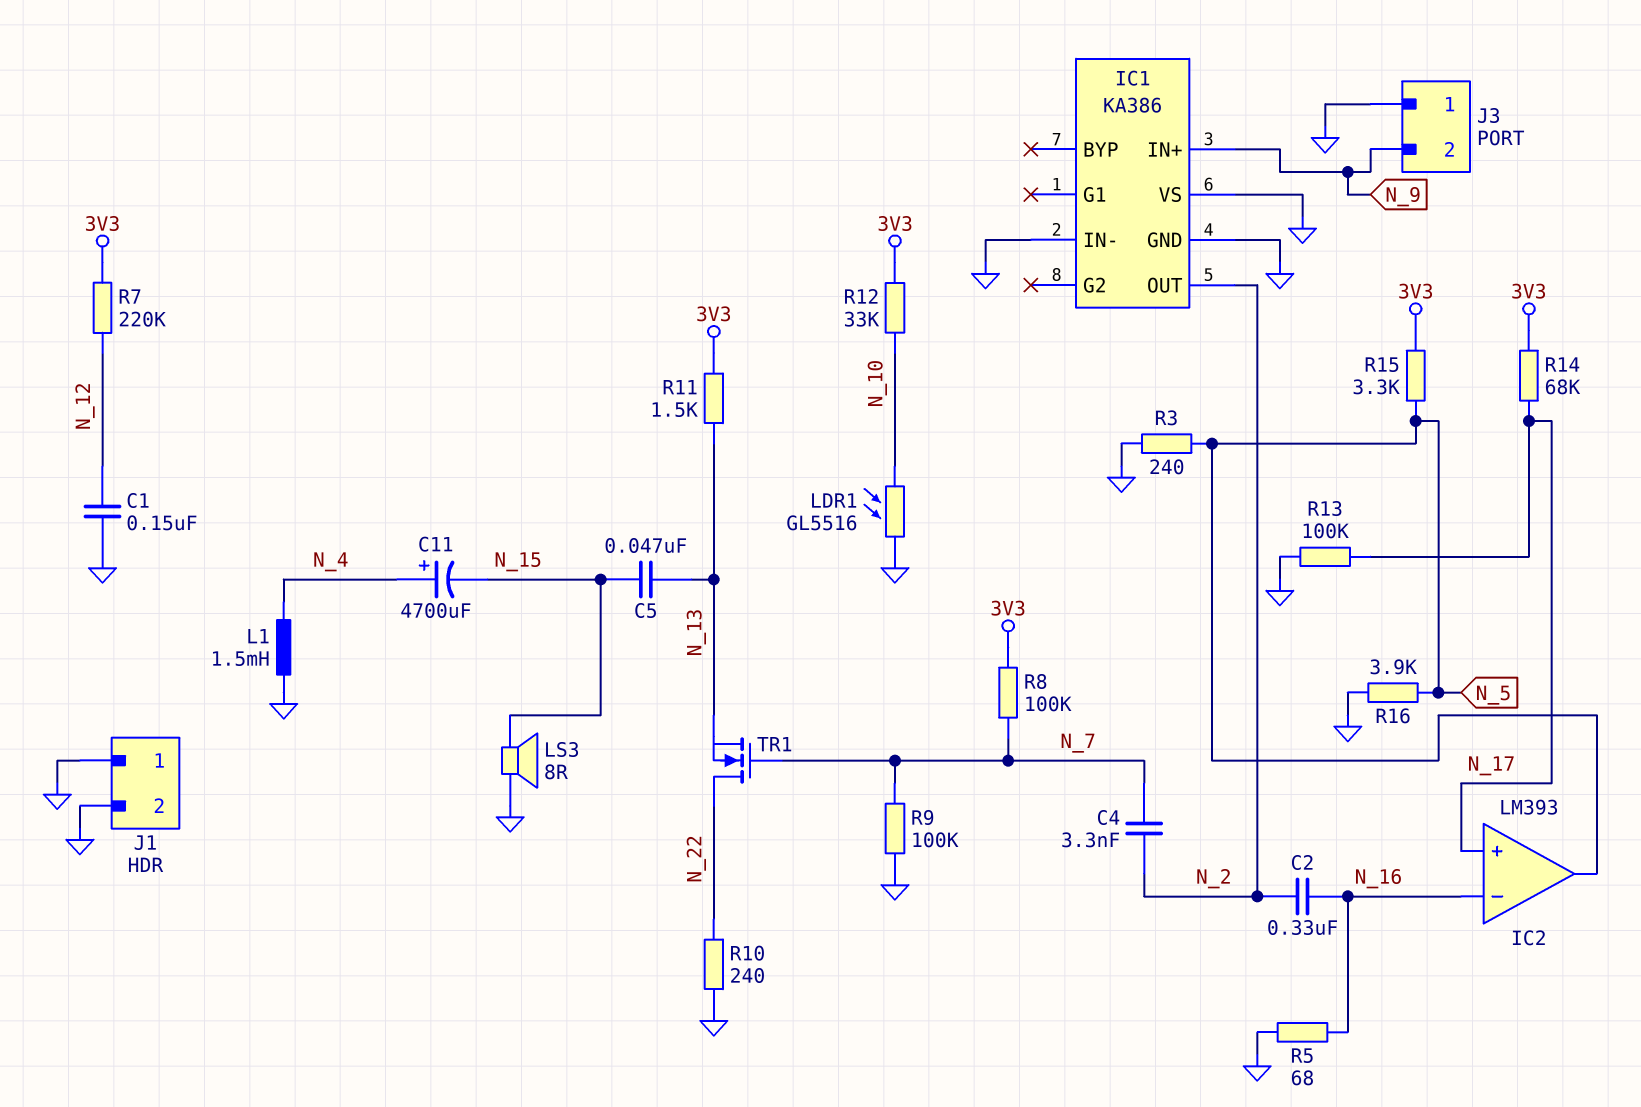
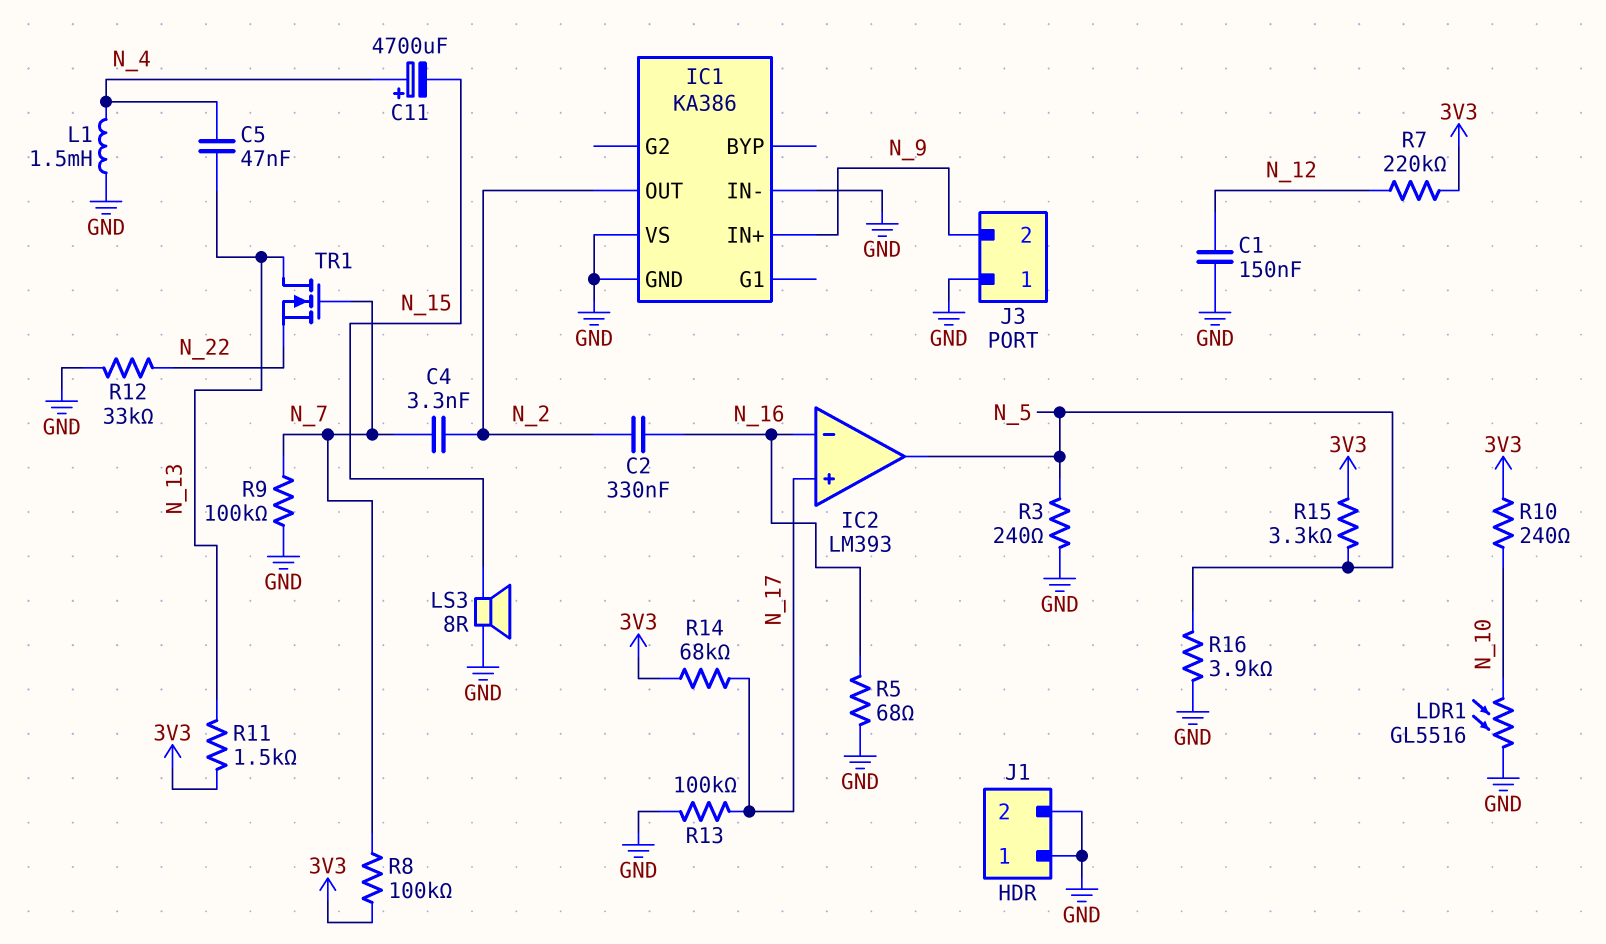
C5: 47nF (N_13, N_15) -> 47nF (N_4, N_13)
R10: 240 (GND, N_22) -> 240 (3V3, N_10)
R12: 33k (3V3, N_10) -> 33k (GND, N_22)
TR1: NMOS (G N_7, D N_22, S N_13) -> NMOS (G N_7, D N_13, S N_22)

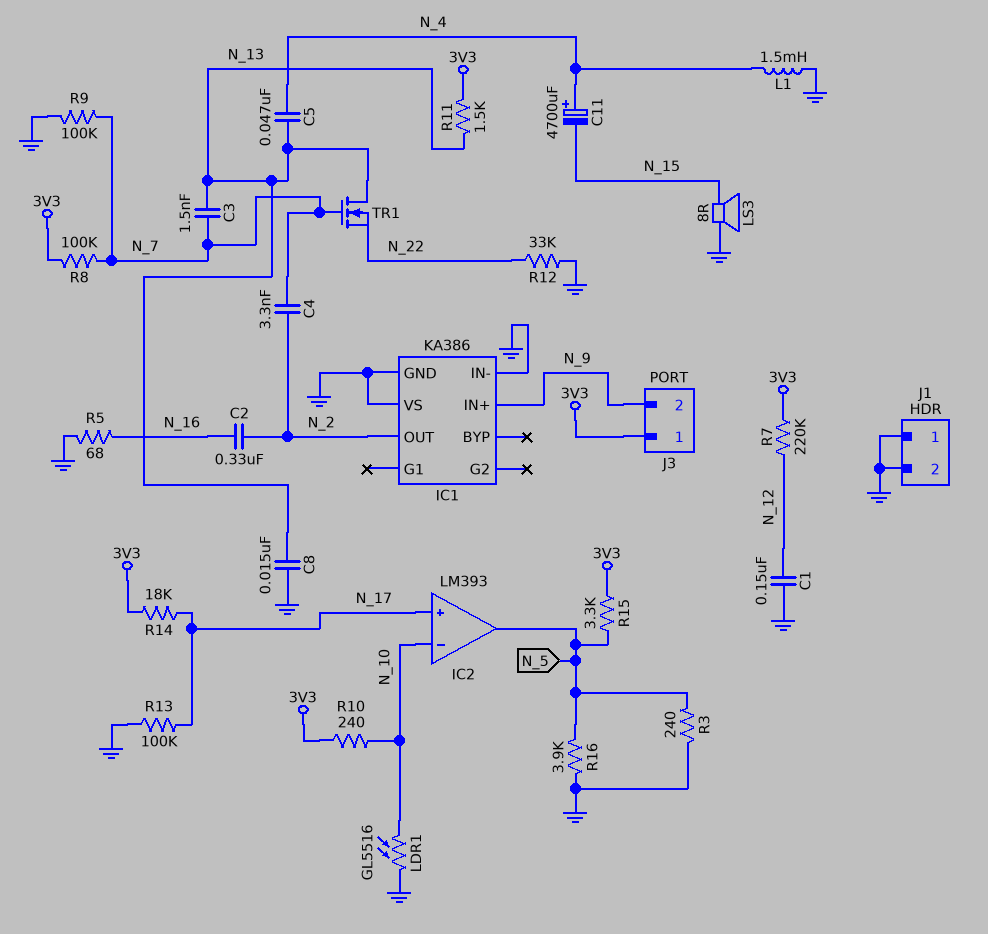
C3: none -> 1.5nF (N_7, N_13)
C8: none -> 15nF (GND, N_13)
IC2 pin in-: N_16 -> N_10
J3 pin 1: GND -> 3V3
R14: 68k (3V3, N_17) -> 18k (3V3, N_17)

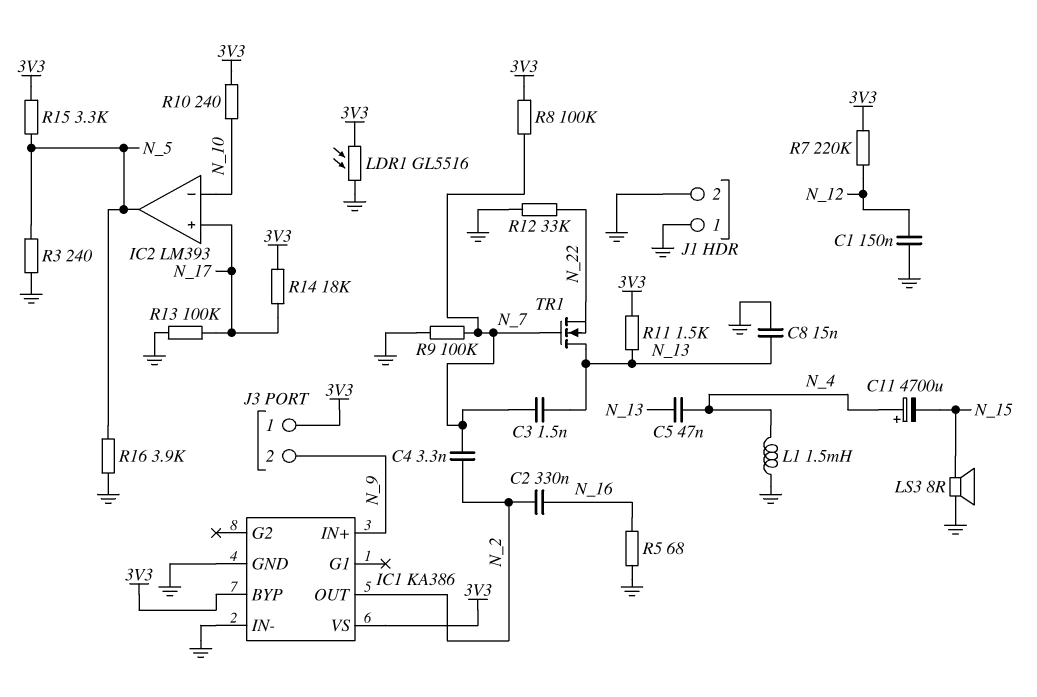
IC1 pin BYP: none -> 3V3
IC1 pin VS: GND -> 3V3
LDR1: GL5516 (GND, N_10) -> GL5516 (3V3, GND)

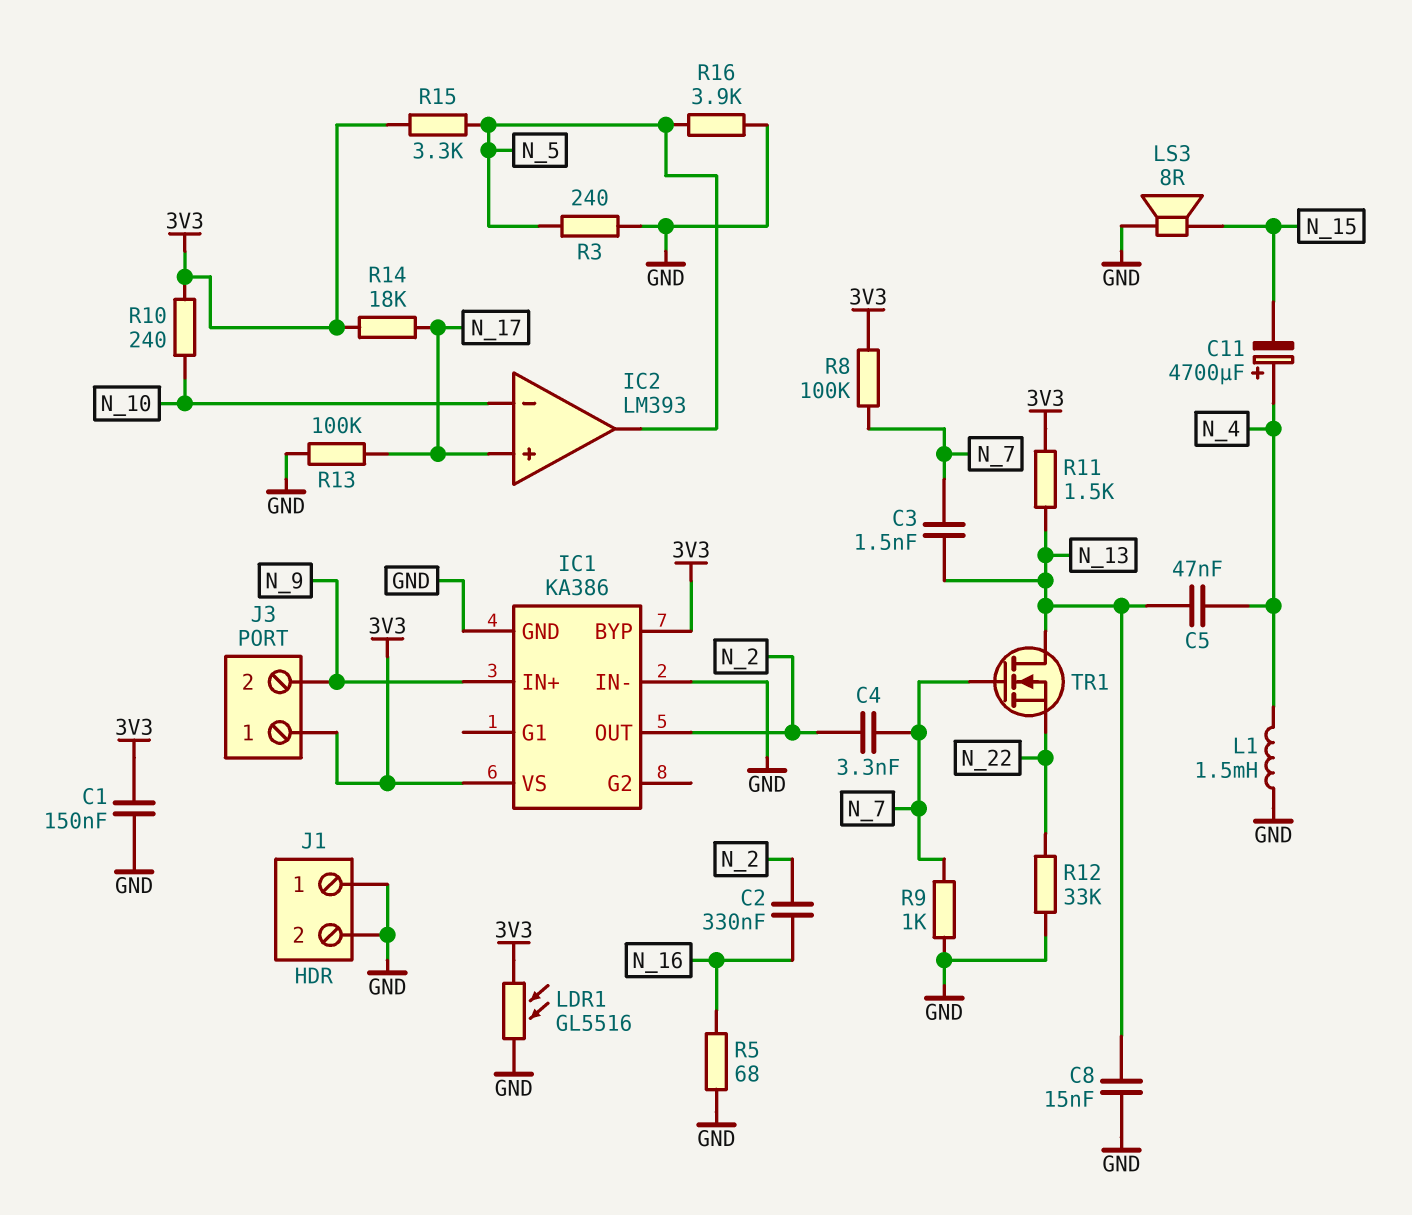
C1: 150nF (GND, N_12) -> 150nF (3V3, GND)
R7: 220k (3V3, N_12) -> none
R9: 100k (GND, N_7) -> 1k (GND, N_7)

